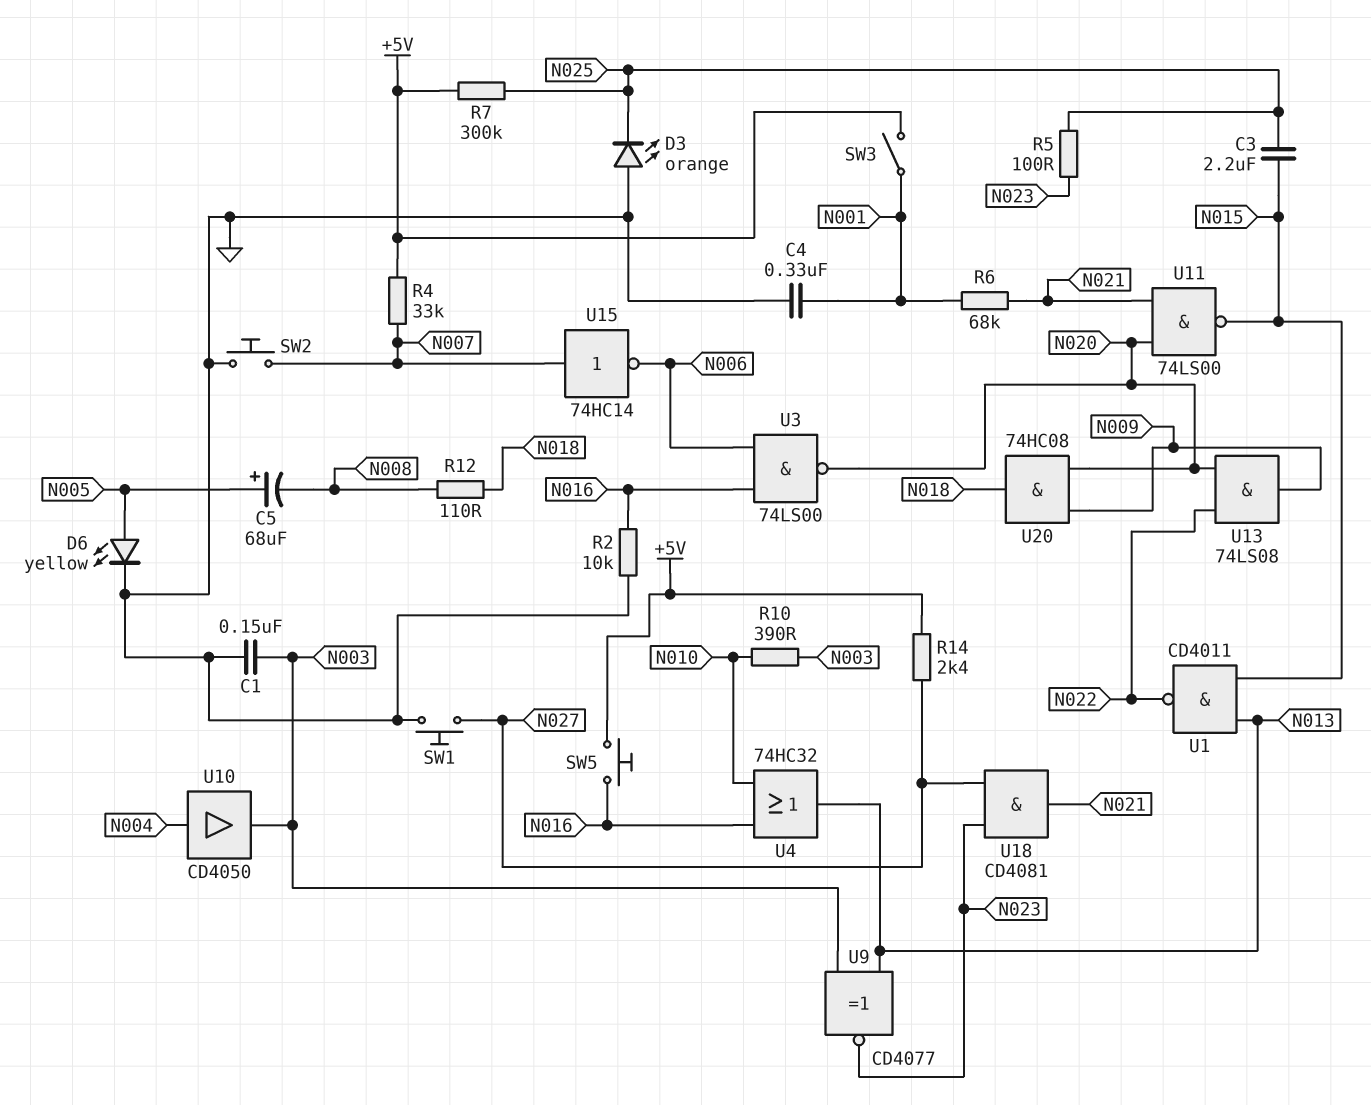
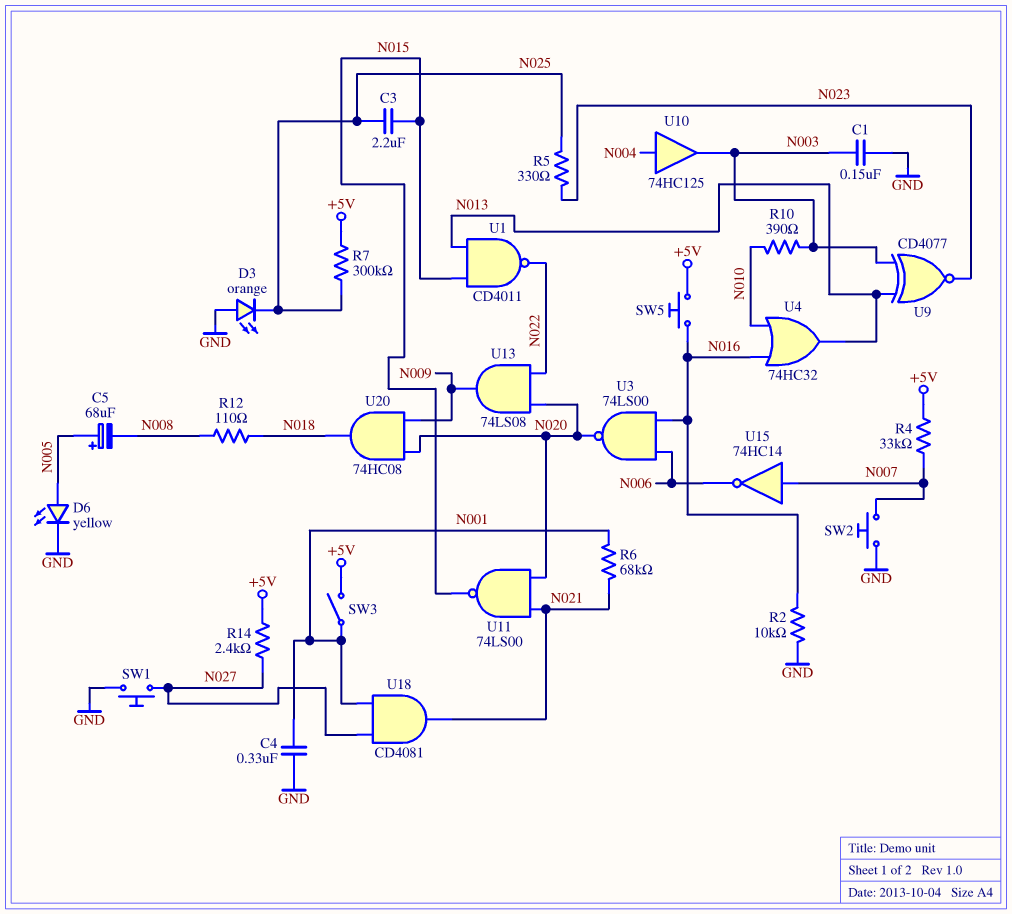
R5: 100 (N023, N025) -> 330 (N023, N025)
U10: buffer CD4050 (in N004, out N003) -> buffer 74HC125 (in N004, out N003)
U18: AND CD4081 (in N023, in N027, out N021) -> AND CD4081 (in N001, in N027, out N021)

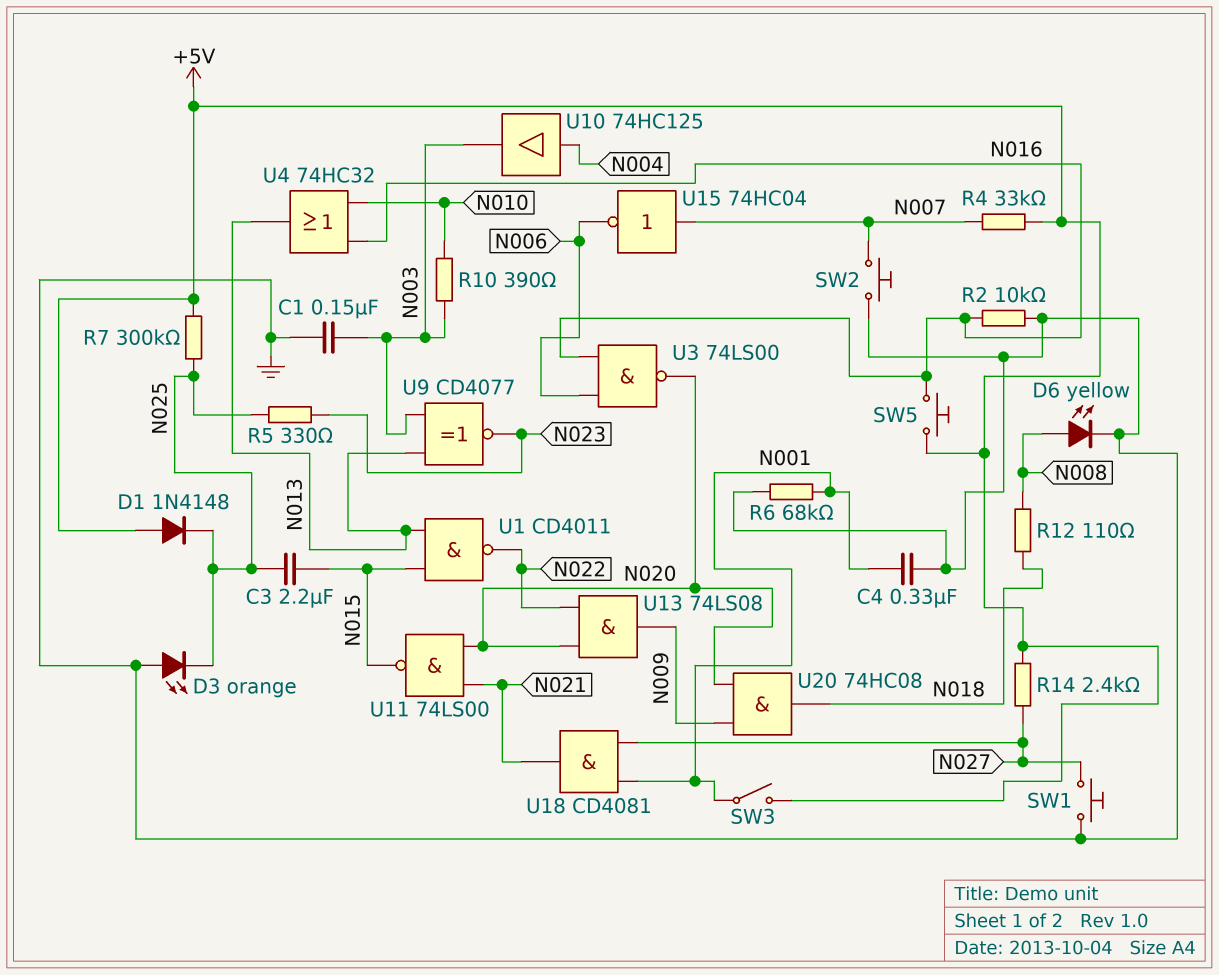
C5: 68uF (plus N005, minus N008) -> none
D1: none -> diode 1N4148 (A +5V, K N025)
D6: LED yellow (A N005, K GND) -> LED yellow (A N008, K GND)
R6: 68k (N001, N021) -> 68k (GND, N001)
U15: NOT 74HC14 (in N007, out N006) -> NOT 74HC04 (in N007, out N006)

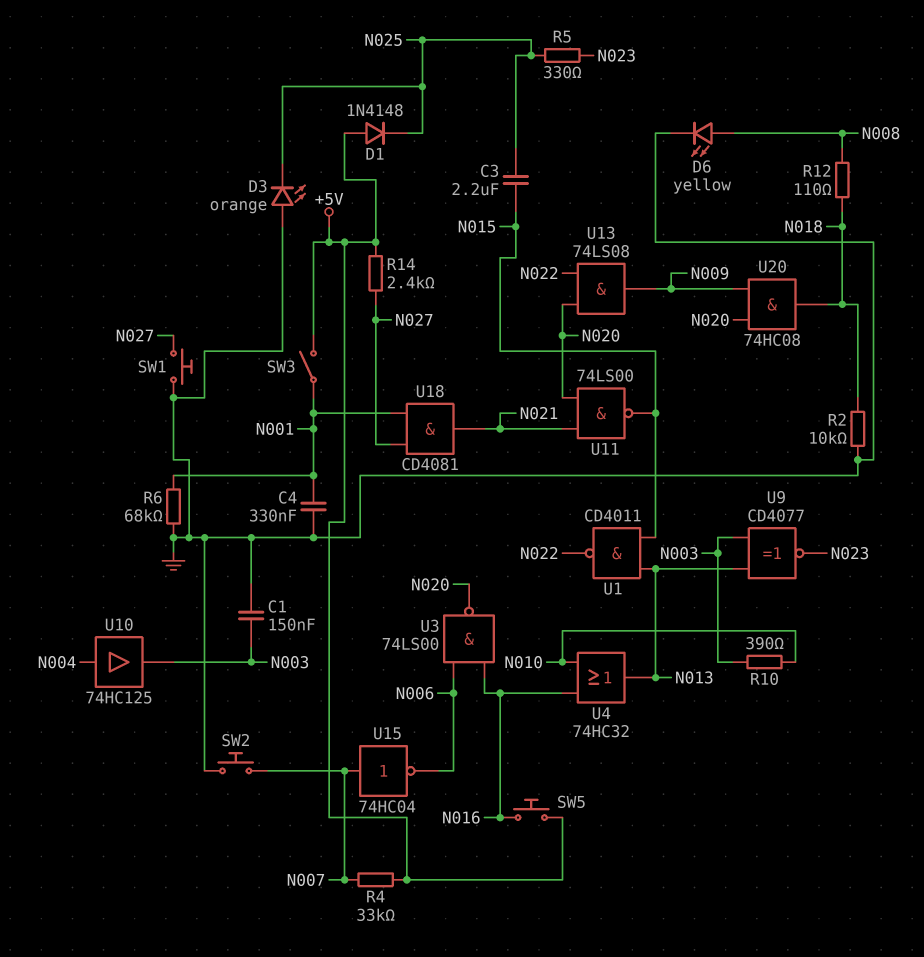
R2: 10k (GND, N016) -> 10k (GND, N018)
R7: 300k (+5V, N025) -> none

